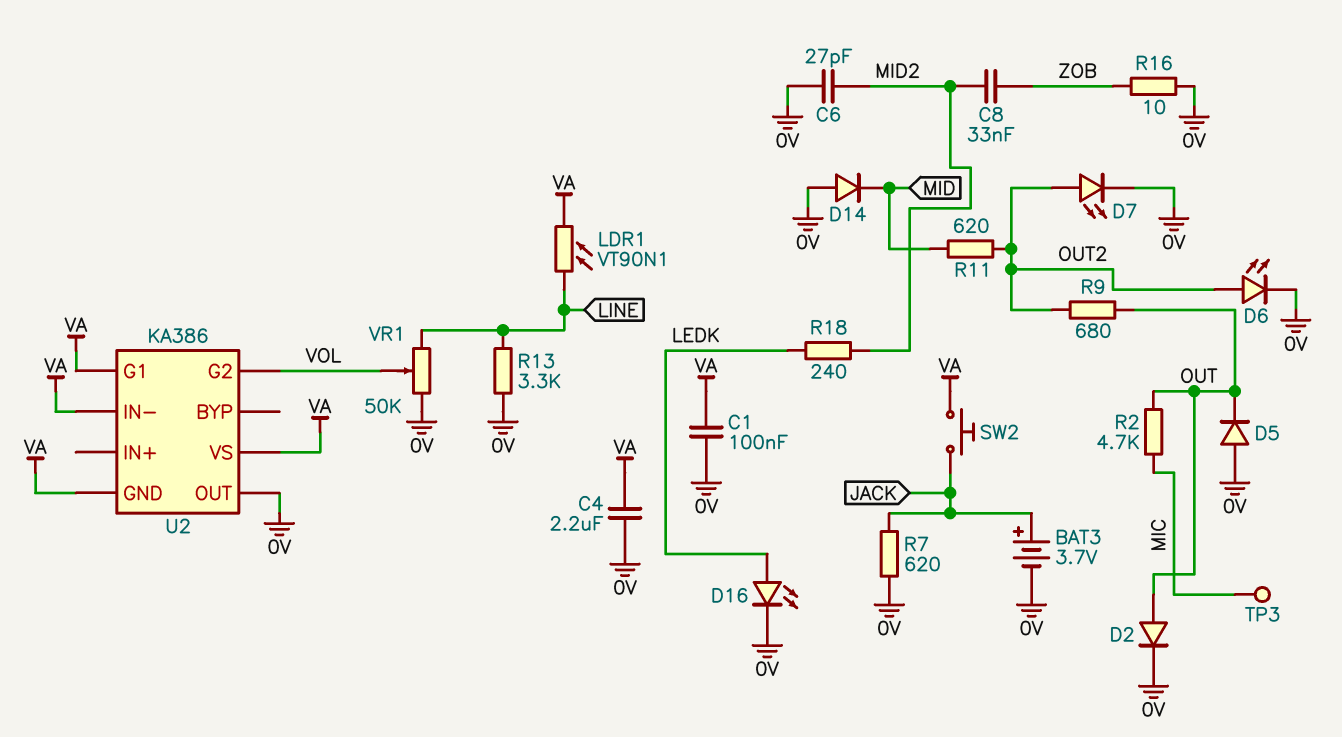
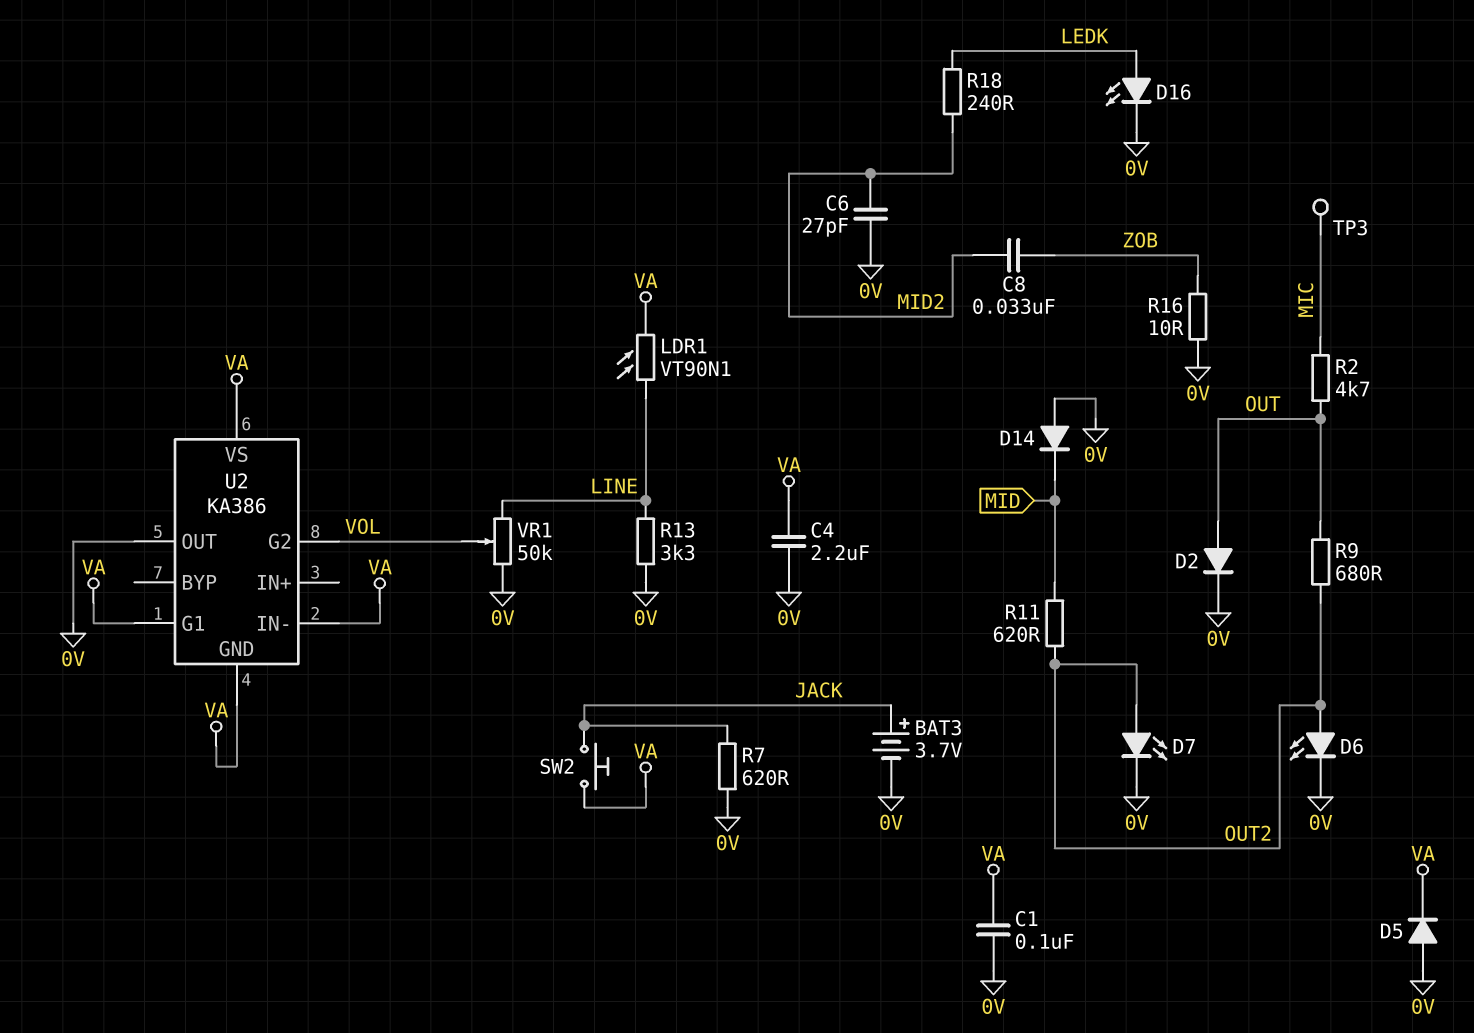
D5: diode (A 0V, K OUT) -> diode (A 0V, K VA)

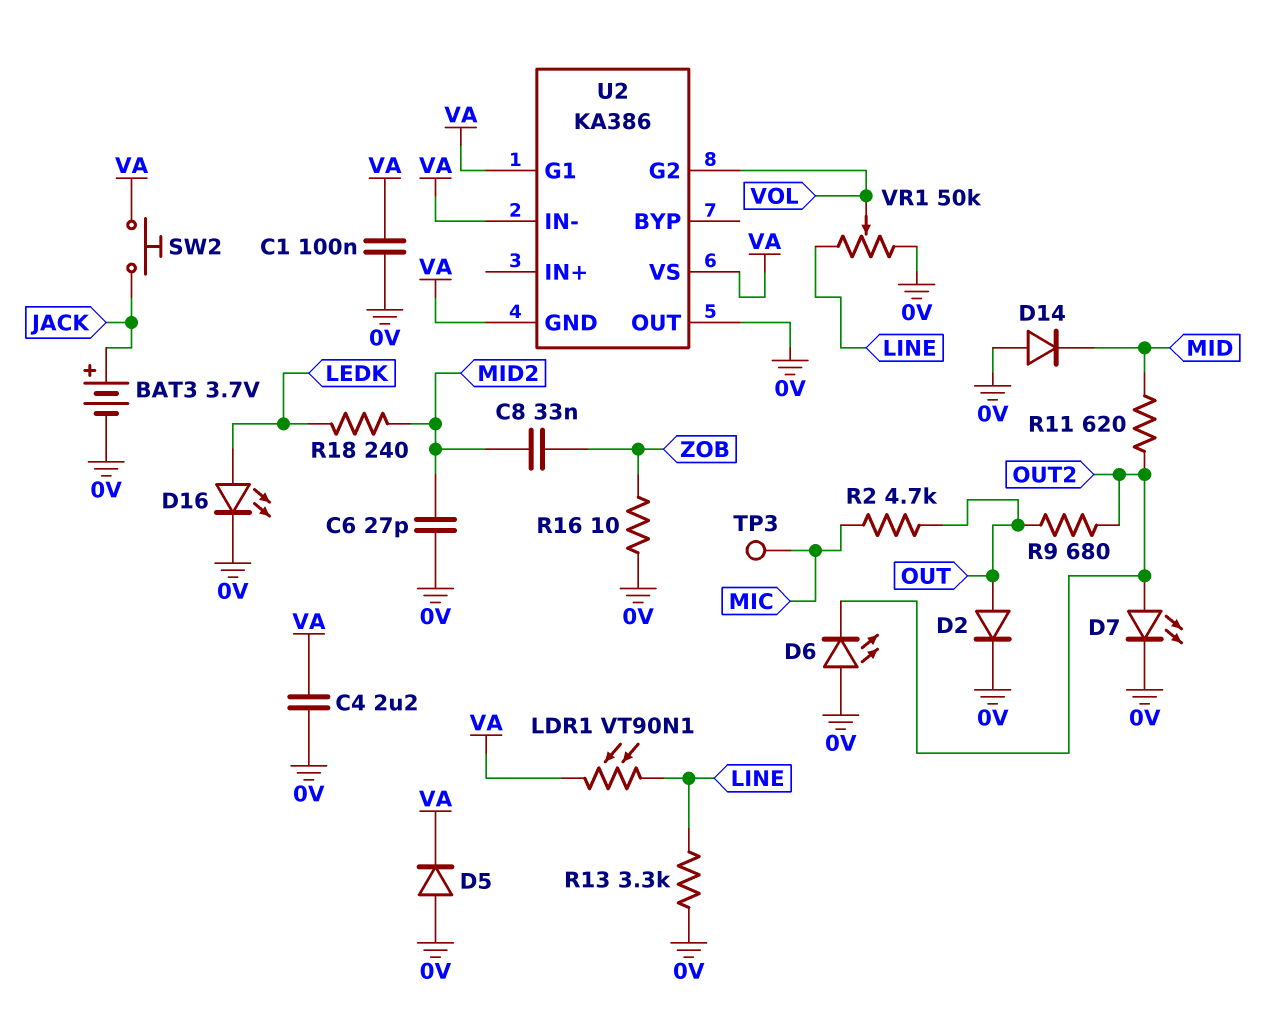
D6: LED (A OUT2, K 0V) -> LED (A 0V, K OUT2)
R7: 620 (0V, JACK) -> none

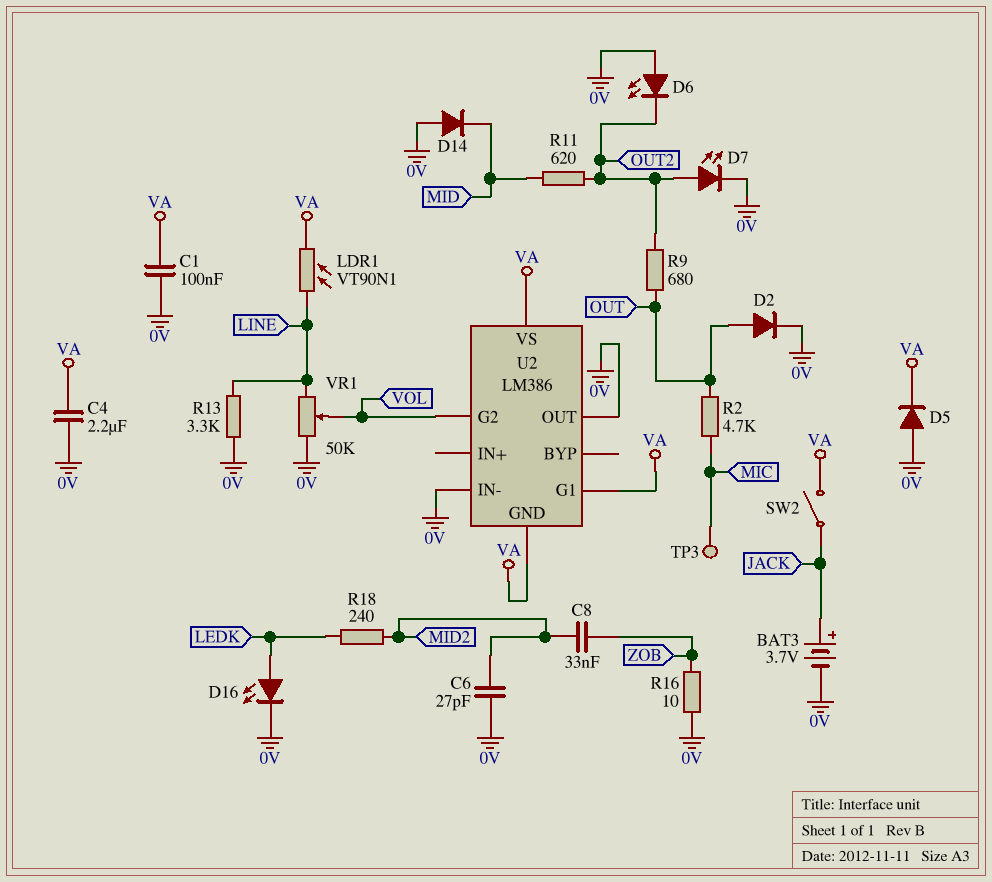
SW2: button (JACK, VA) -> switch (JACK, VA)
U2: KA386 -> LM386
U2 pin IN-: VA -> 0V

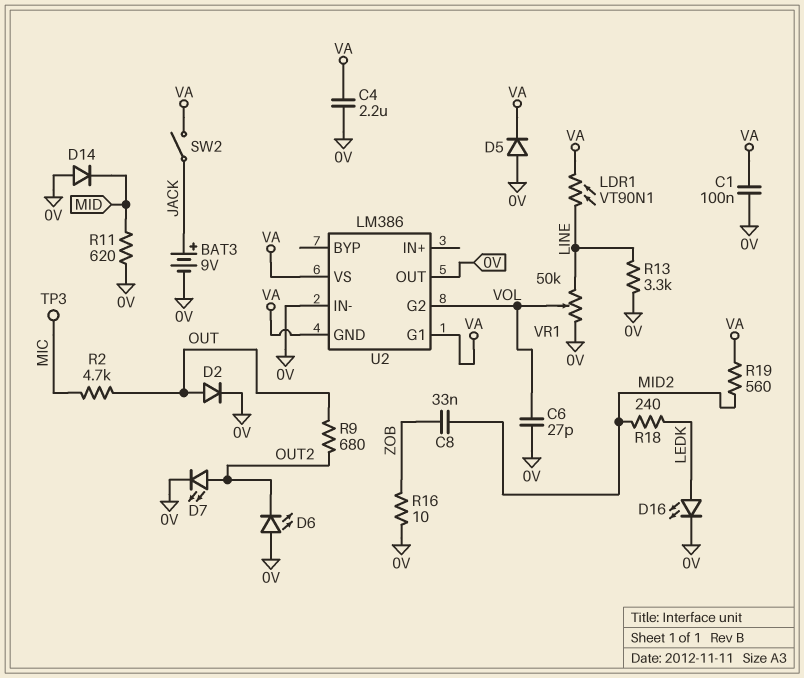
BAT3: 3.7V (plus JACK, minus 0V) -> 9V (plus JACK, minus 0V)
C6: 27pF (0V, MID2) -> 27pF (0V, VOL)
R11: 620 (MID, OUT2) -> 620 (0V, MID)
R19: none -> 560 (MID2, VA)

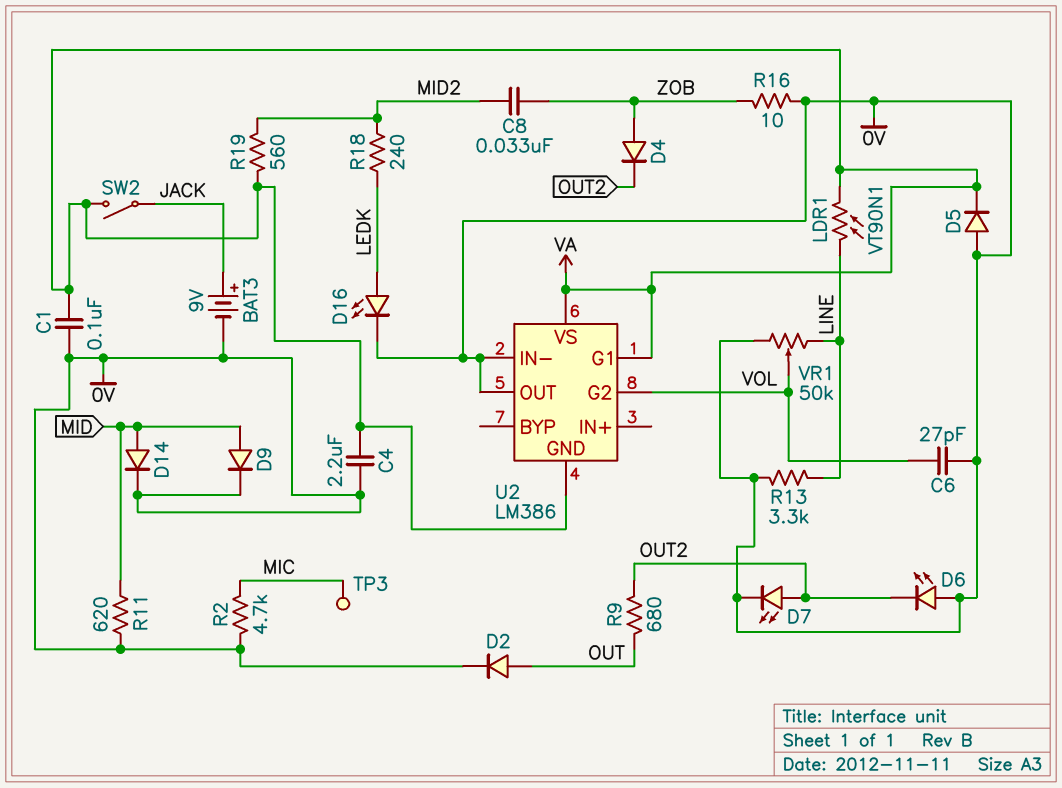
D4: none -> diode (A ZOB, K OUT2)
D9: none -> diode (A MID, K 0V)
D14: diode (A 0V, K MID) -> diode (A MID, K 0V)
R2: 4.7k (MIC, OUT) -> 4.7k (0V, MIC)

